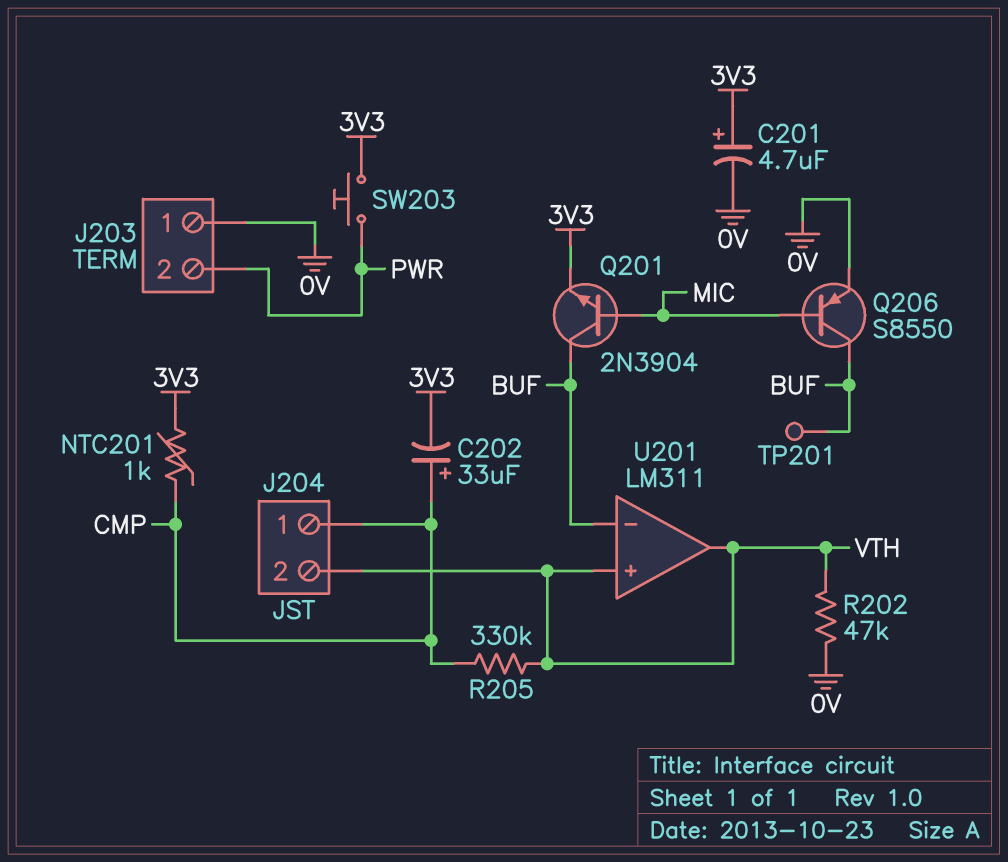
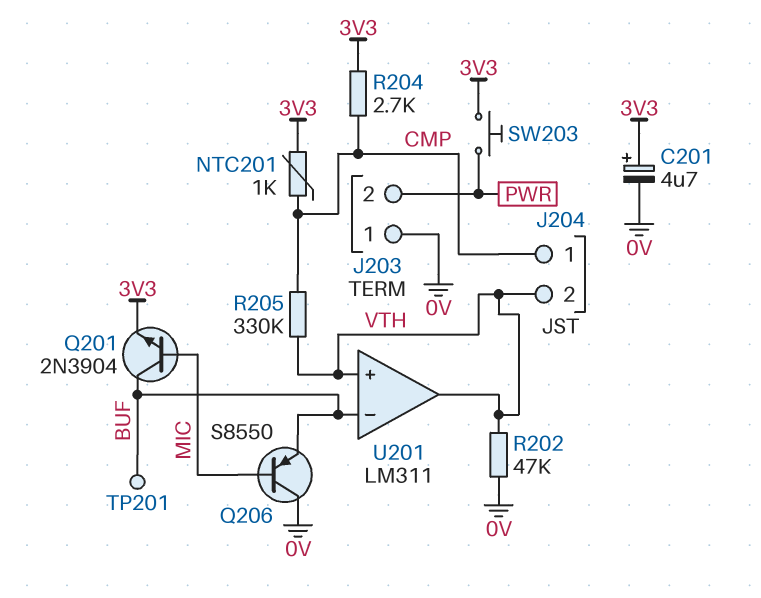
C202: 33uF (plus CMP, minus 3V3) -> none
Q206: PNP S8550 (B MIC, C BUF, E 0V) -> PNP S8550 (B MIC, C 0V, E BUF)
R204: none -> 2.7k (3V3, CMP)

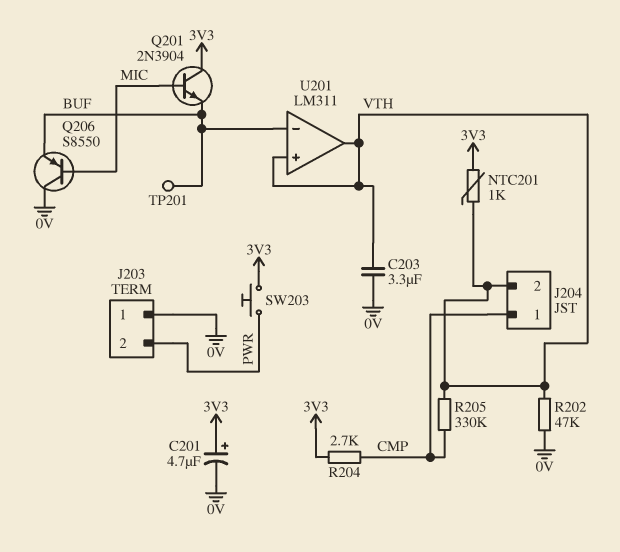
C203: none -> 3.3uF (0V, VTH)
NTC201: 1k (3V3, CMP) -> 1k (3V3, VTH)
Q201: NPN 2N3904 (B MIC, C BUF, E 3V3) -> NPN 2N3904 (B MIC, C 3V3, E BUF)

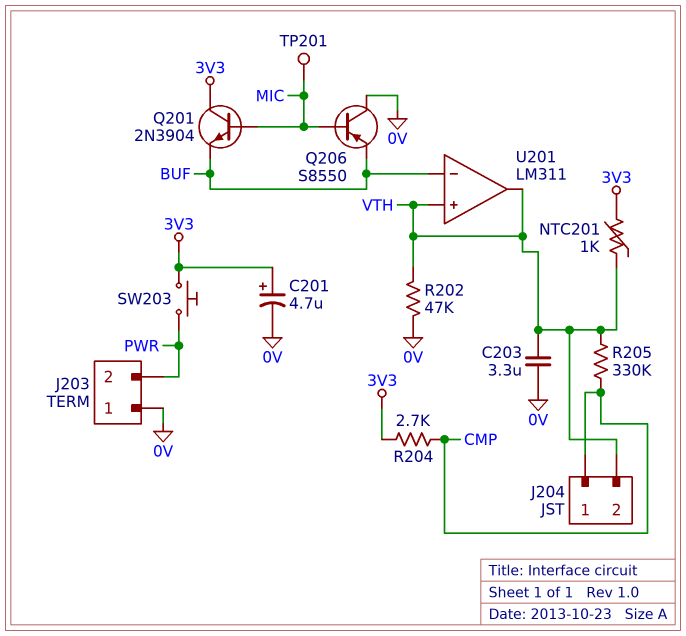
TP201: test point (BUF) -> test point (MIC)

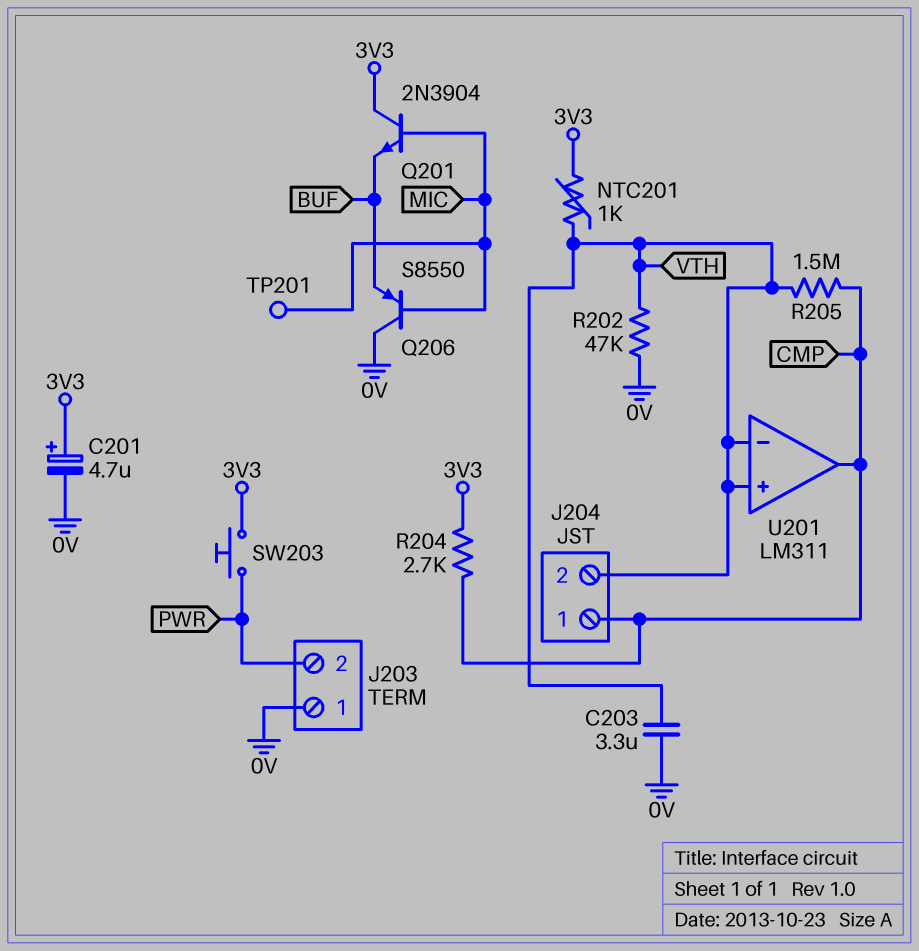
R205: 330k (CMP, VTH) -> 1.5M (CMP, VTH)
U201 pin in-: BUF -> VTH
U201 pin out: VTH -> CMP

